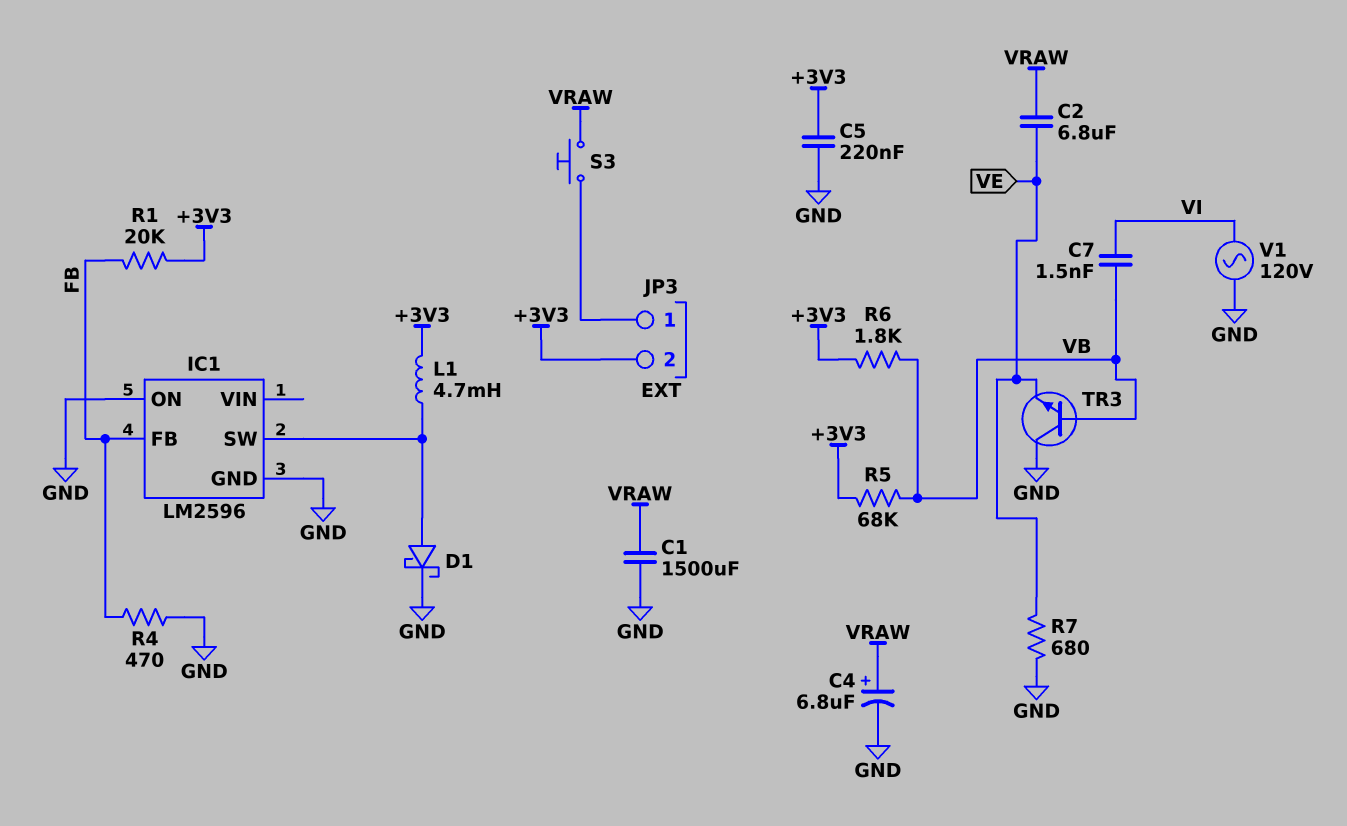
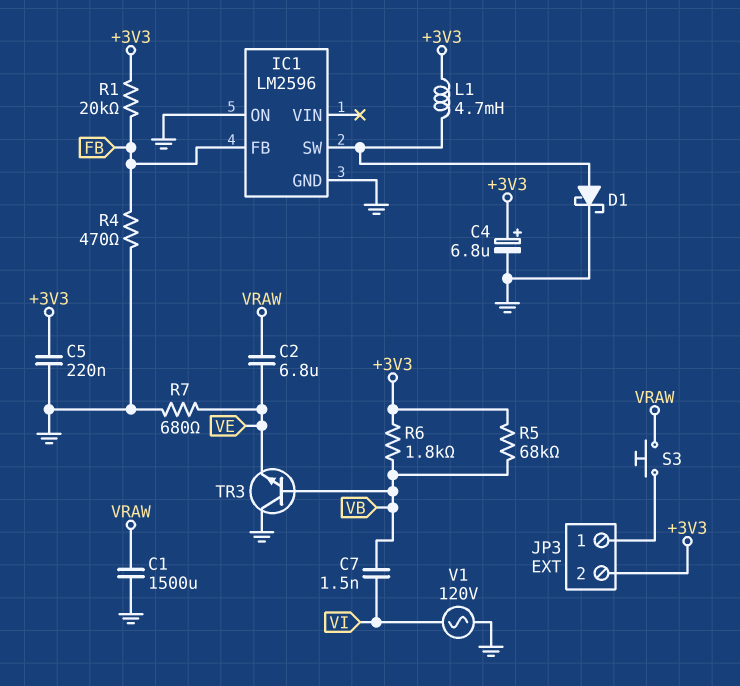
C4: 6.8uF (plus VRAW, minus GND) -> 6.8uF (plus +3V3, minus GND)

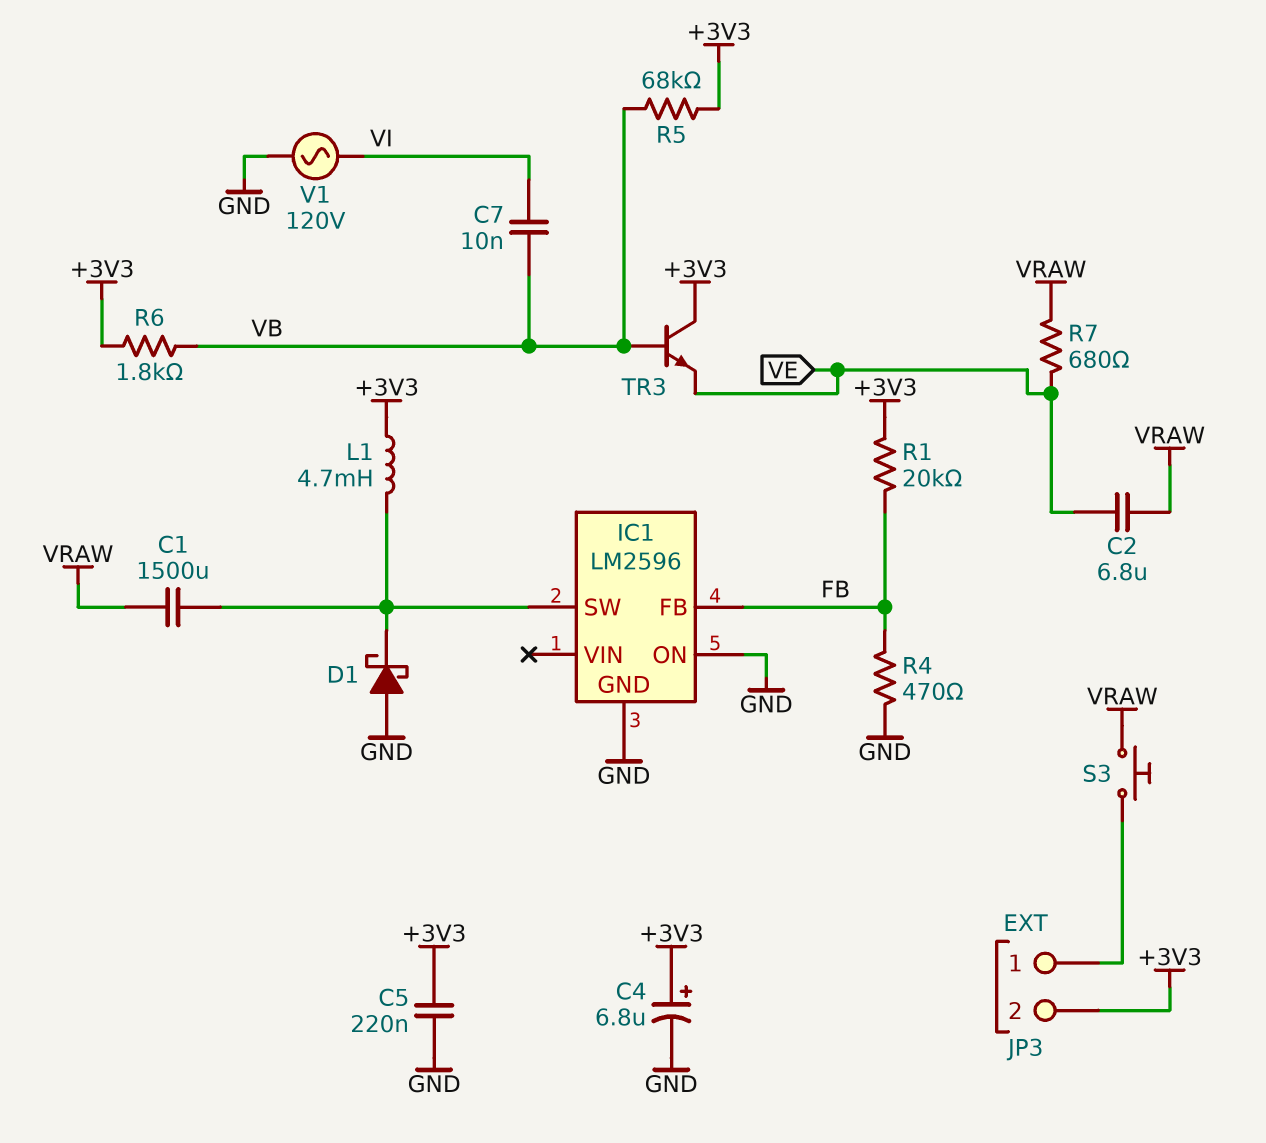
C1: 1500uF (GND, VRAW) -> 1500uF (IC1/SW, VRAW)
C7: 1.5nF (VB, VI) -> 10nF (VB, VI)
D1: schottky (A IC1/SW, K GND) -> schottky (A GND, K IC1/SW)
R7: 680 (GND, VE) -> 680 (VE, VRAW)
TR3: NPN (B VB, C GND, E VE) -> NPN (B VB, C +3V3, E VE)

